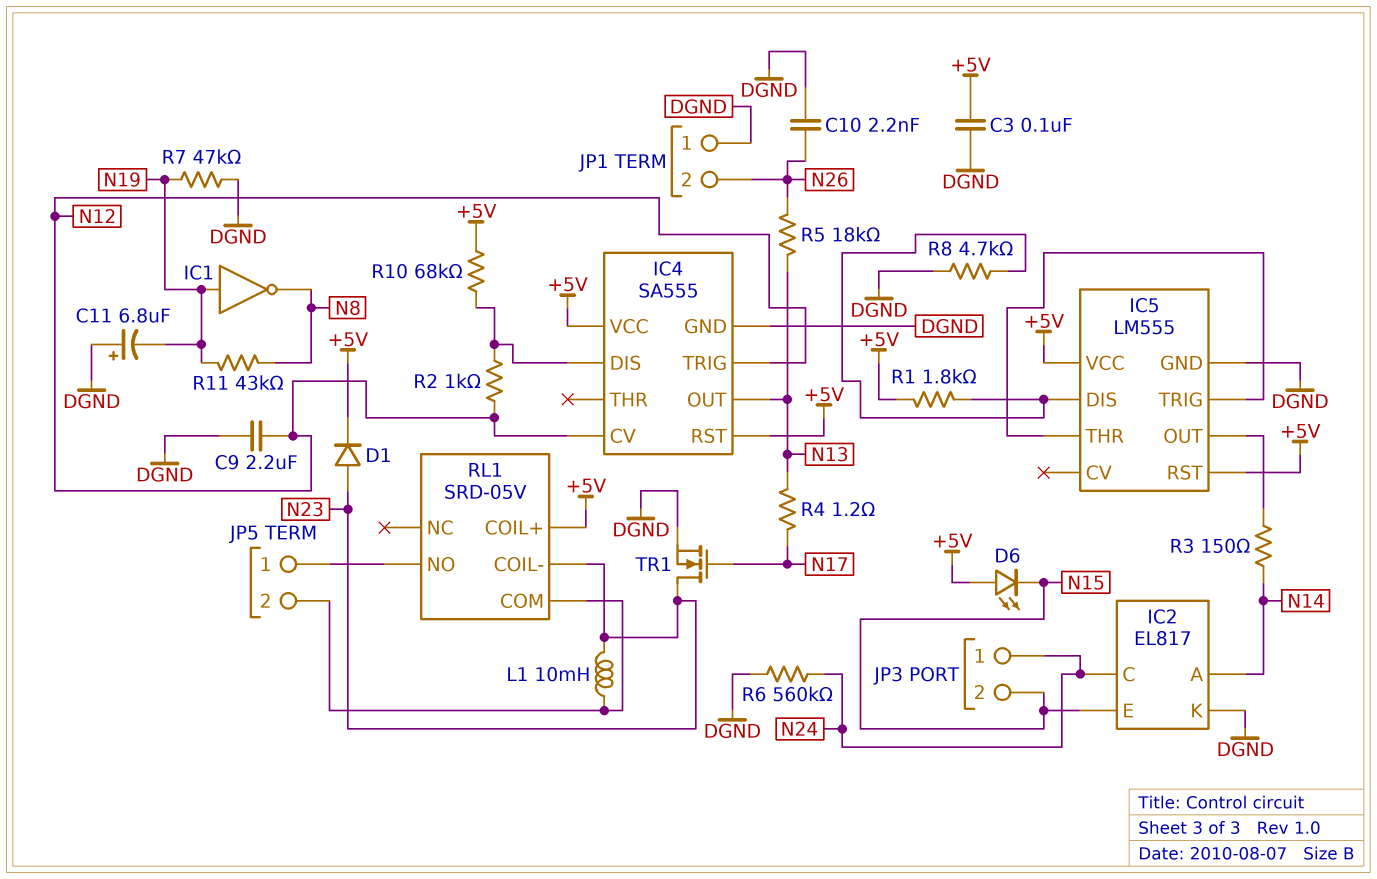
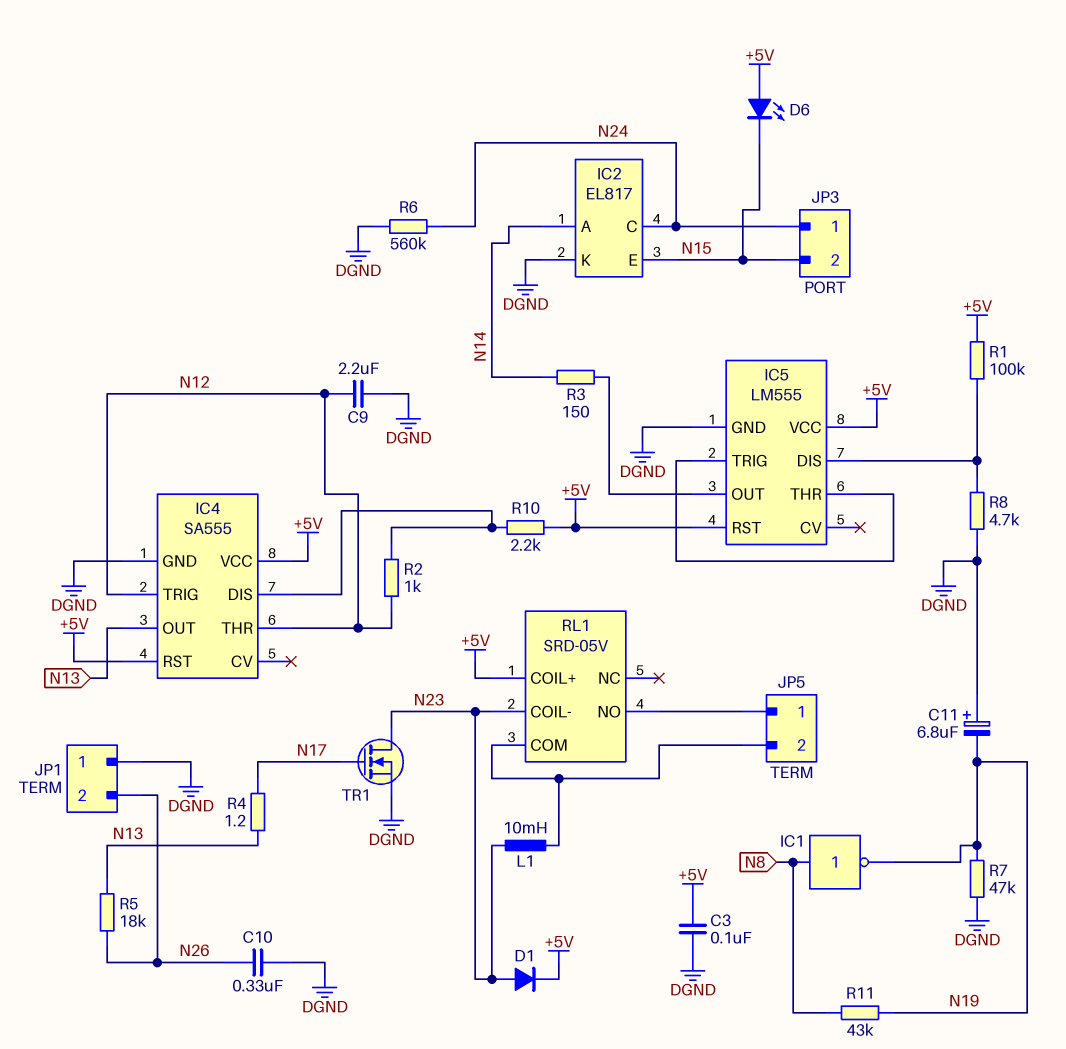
C10: 2.2nF (DGND, N26) -> 330nF (DGND, N26)
IC1: NOT (in N19, out N8) -> NOT (in N8, out N19)
IC4 pin CV: N12 -> none
IC4 pin THR: none -> N12
R1: 1.8k (+5V, IC5/DIS) -> 100k (+5V, IC5/DIS)
R10: 68k (+5V, IC4/DIS) -> 2.2k (+5V, IC4/DIS)

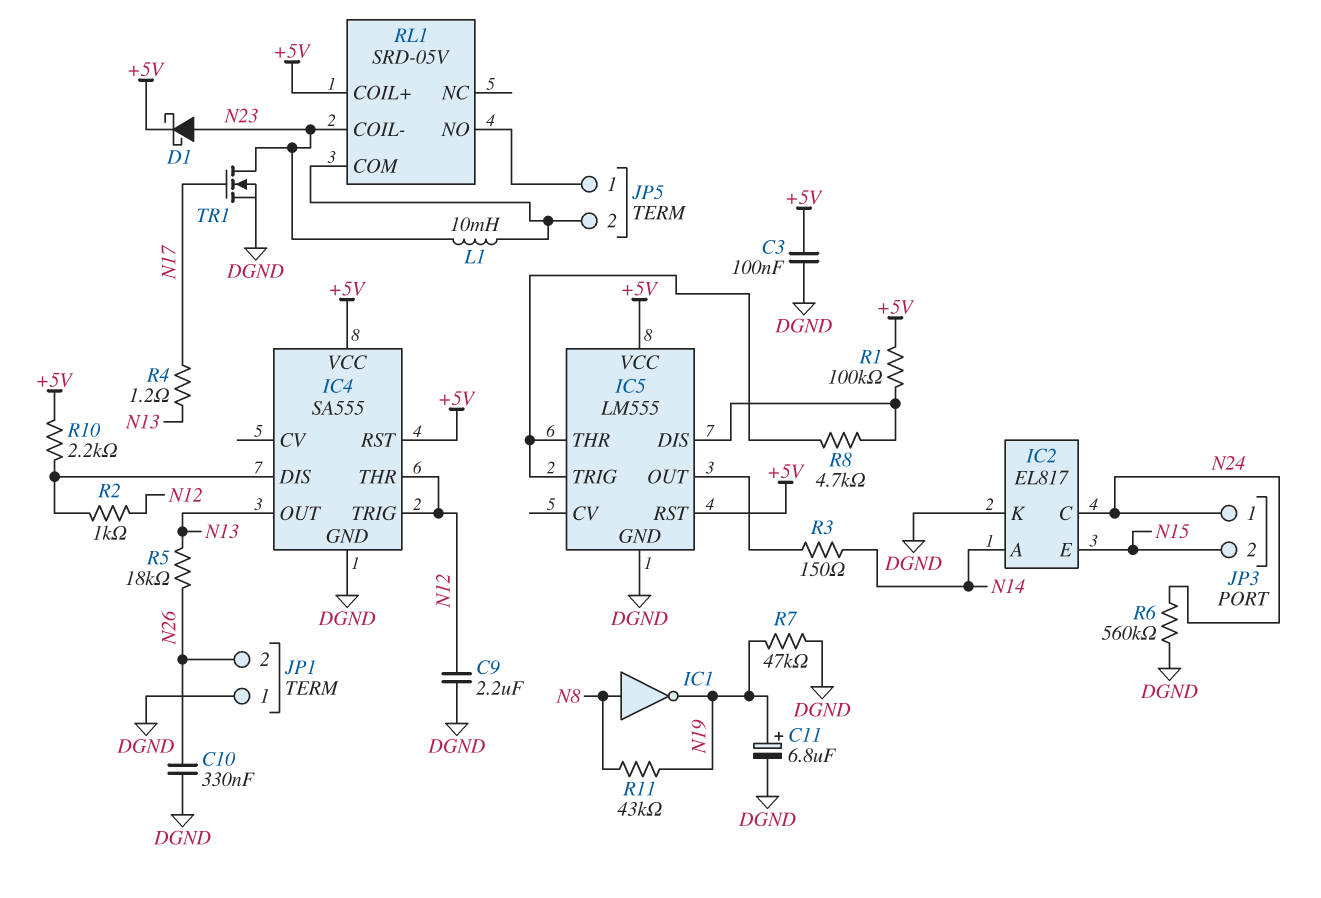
C11: 6.8uF (plus DGND, minus N19) -> 6.8uF (plus N19, minus DGND)
D1: diode (A N23, K +5V) -> schottky (A N23, K +5V)
D6: LED (A +5V, K N15) -> none
R8: 4.7k (DGND, IC5/DIS) -> 4.7k (IC5/DIS, IC5/THR)

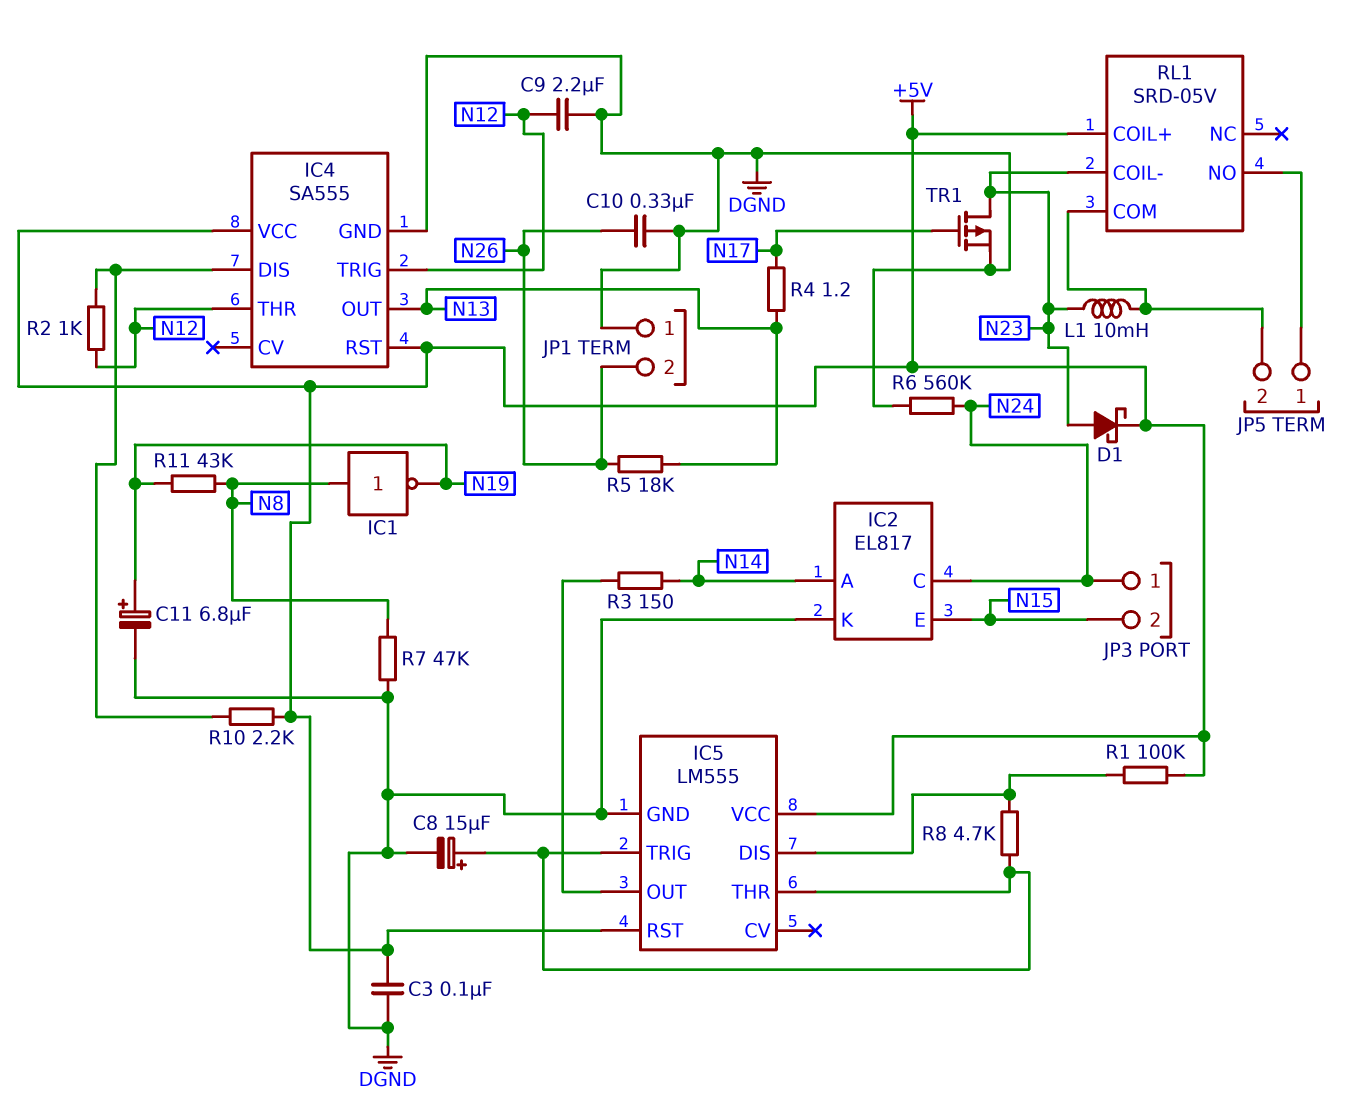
C8: none -> 15uF (plus IC5/THR, minus DGND)
R7: 47k (DGND, N19) -> 47k (DGND, N8)
TR1: NMOS (G N17, D N23, S DGND) -> PMOS (G N17, D N23, S DGND)

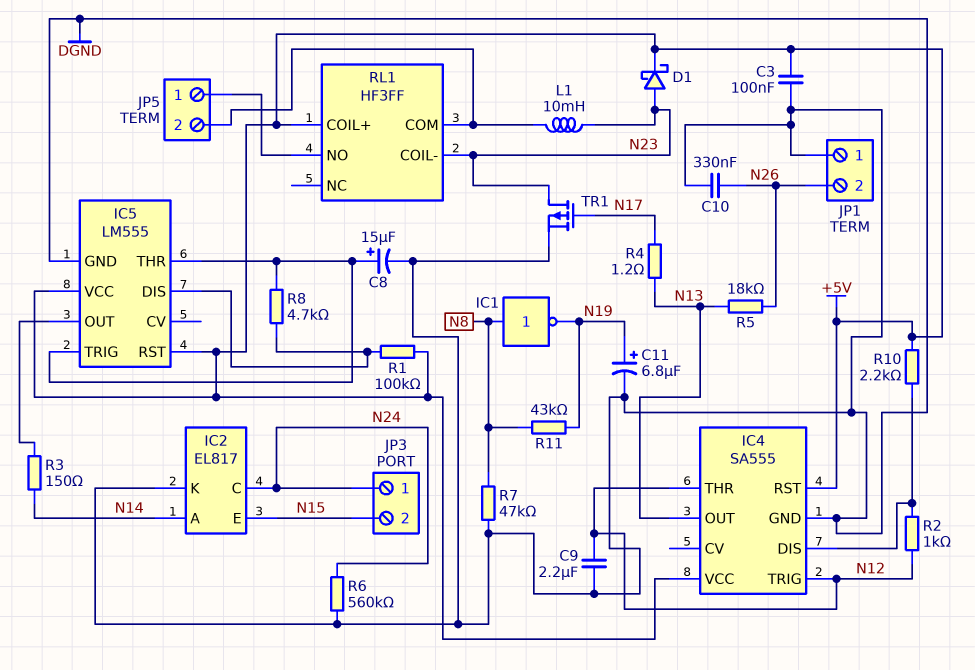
RL1: SRD-05V -> HF3FF

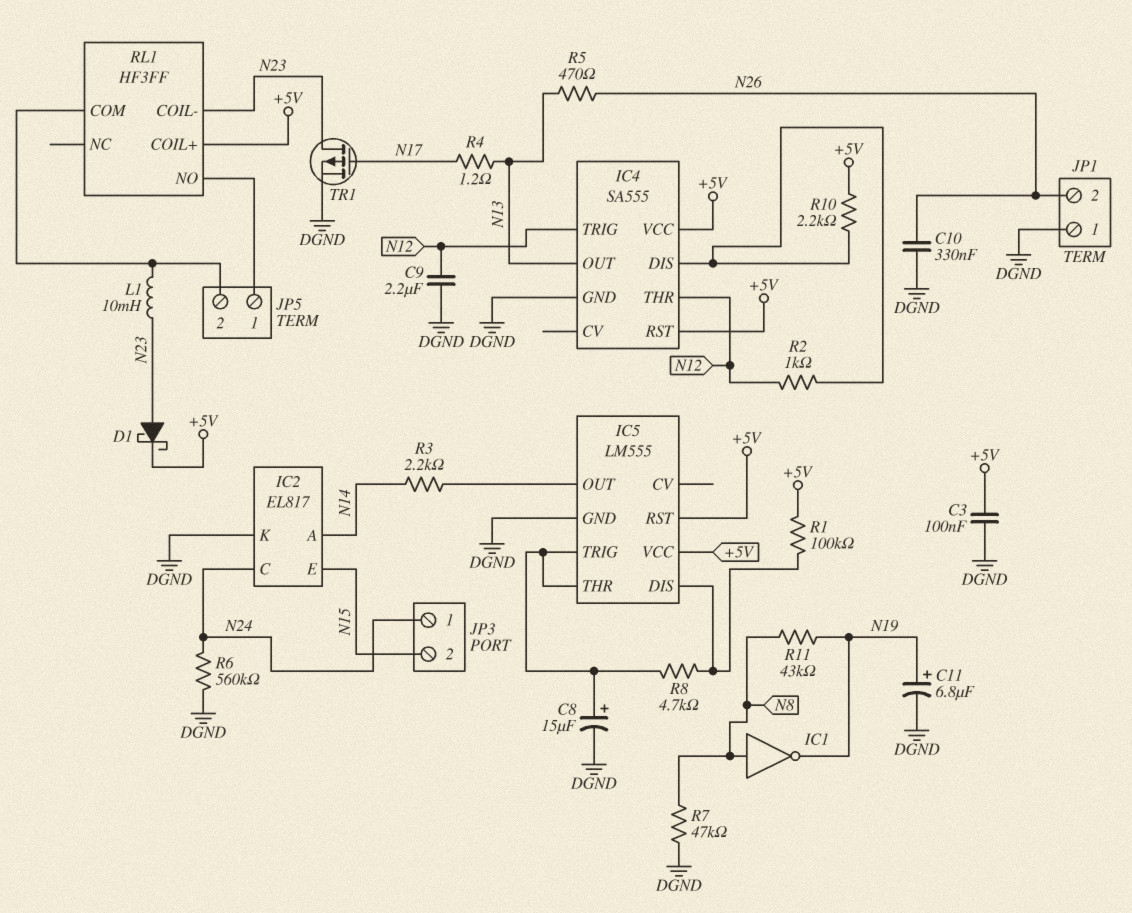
R3: 150 (IC5/OUT, N14) -> 2.2k (IC5/OUT, N14)
R5: 18k (N13, N26) -> 470 (N13, N26)

